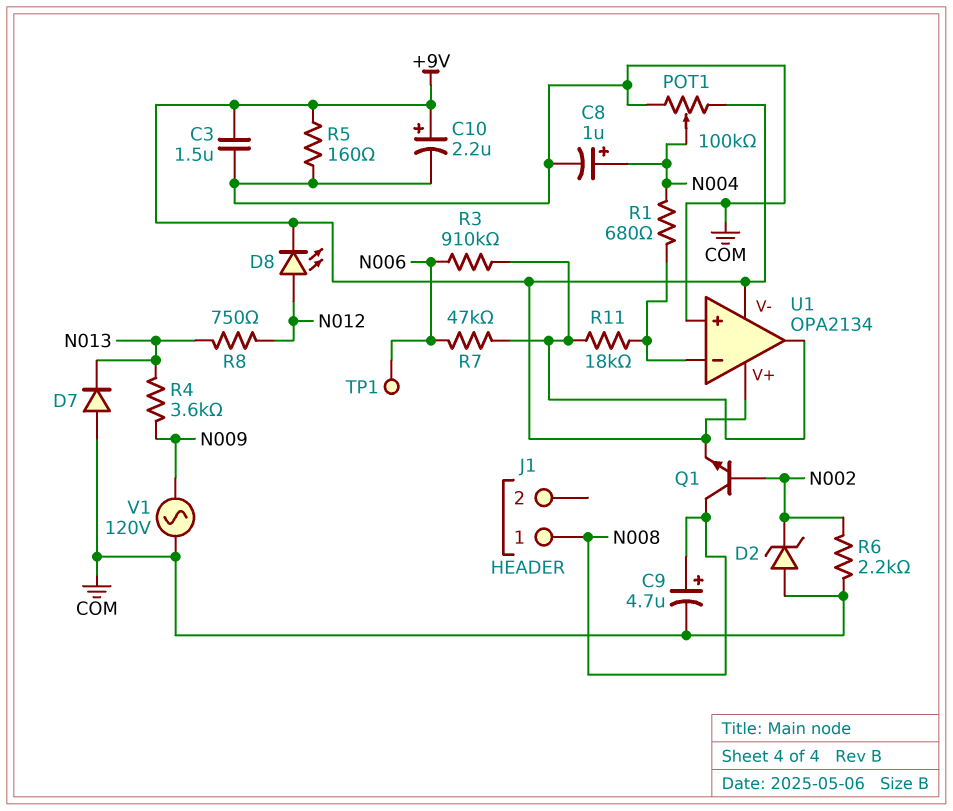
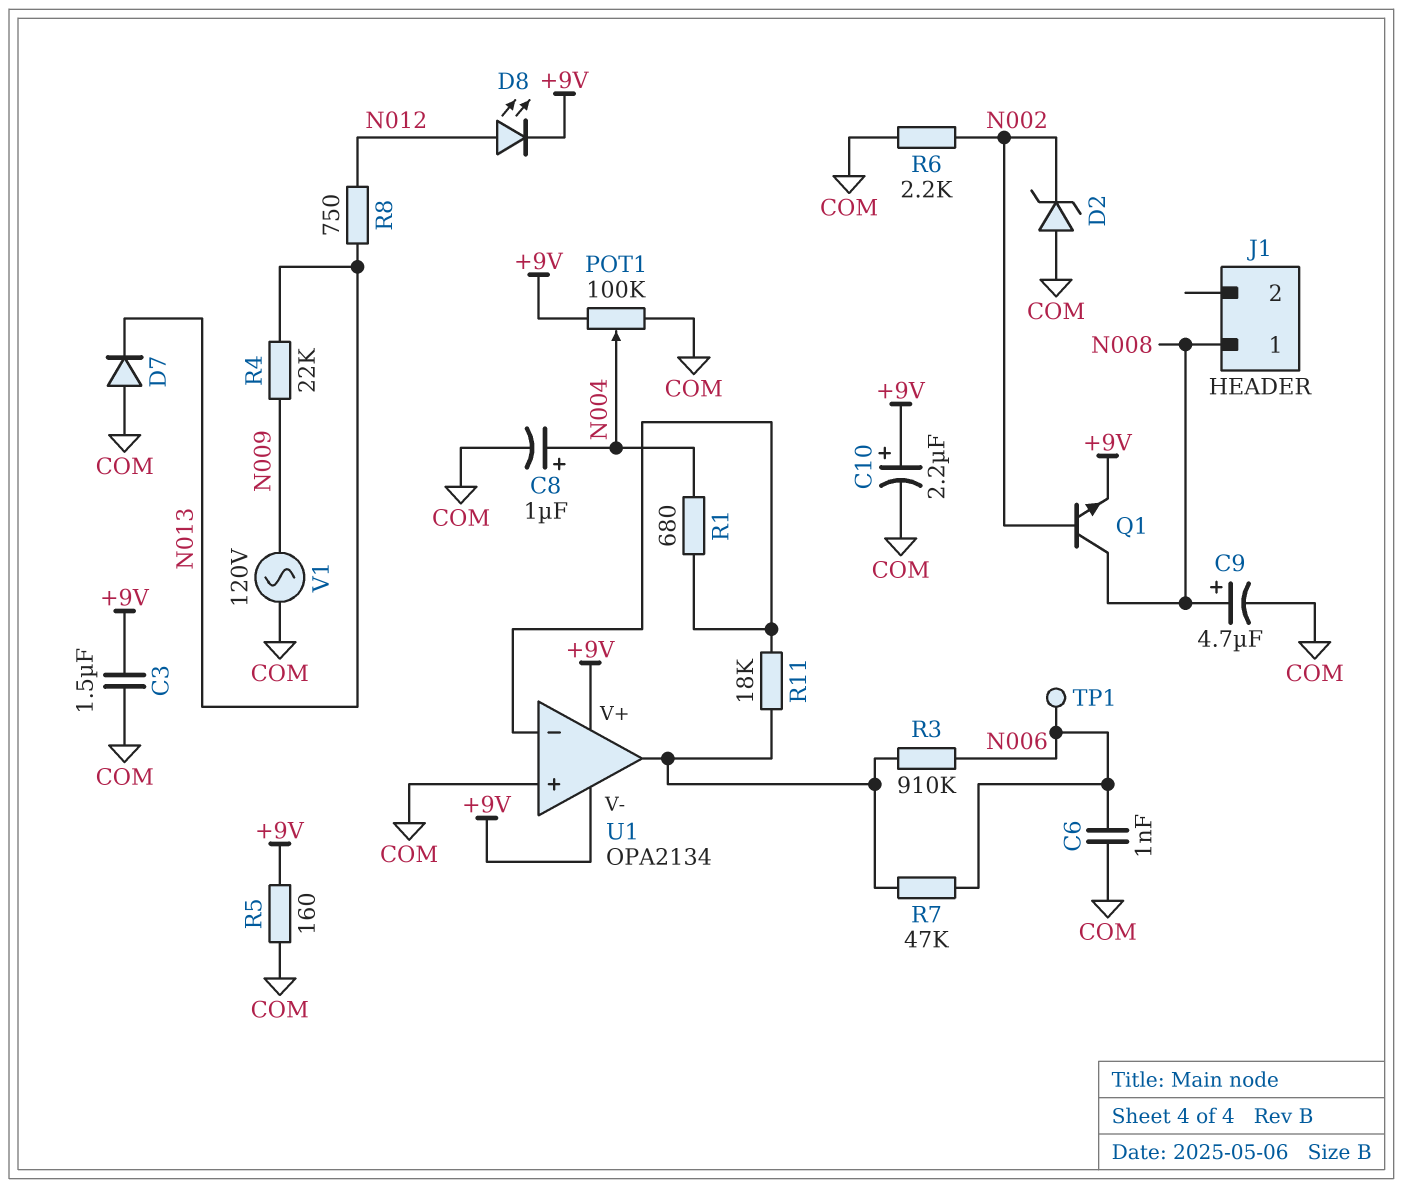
C6: none -> 1nF (COM, N006)
R4: 3.6k (N009, N013) -> 22k (N009, N013)

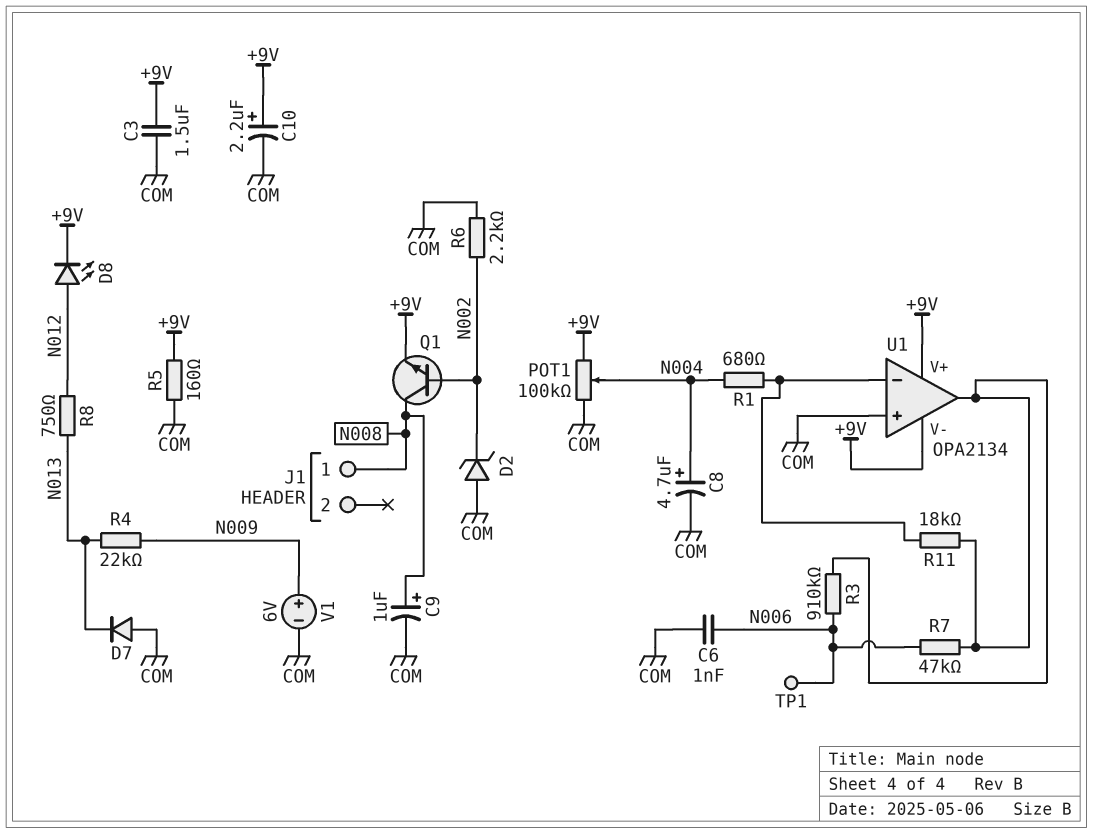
C8: 1uF (plus N004, minus COM) -> 4.7uF (plus N004, minus COM)
C9: 4.7uF (plus N008, minus COM) -> 1uF (plus N008, minus COM)
V1: AC 120V (COM, N009) -> 6V (plus N009, minus COM)

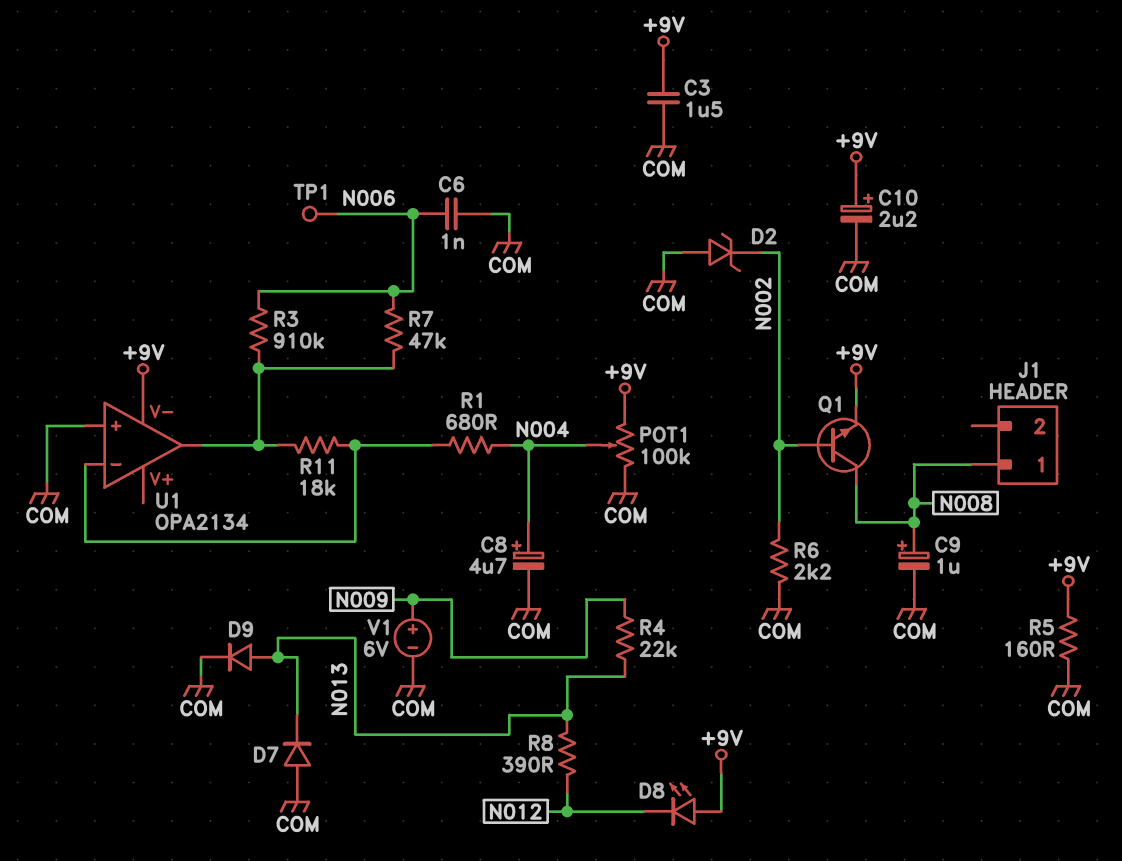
D8: LED (A N012, K +9V) -> LED (A +9V, K N012)
D9: none -> diode (A N013, K COM)
R8: 750 (N012, N013) -> 390 (N012, N013)
U1 pin V+: +9V -> none

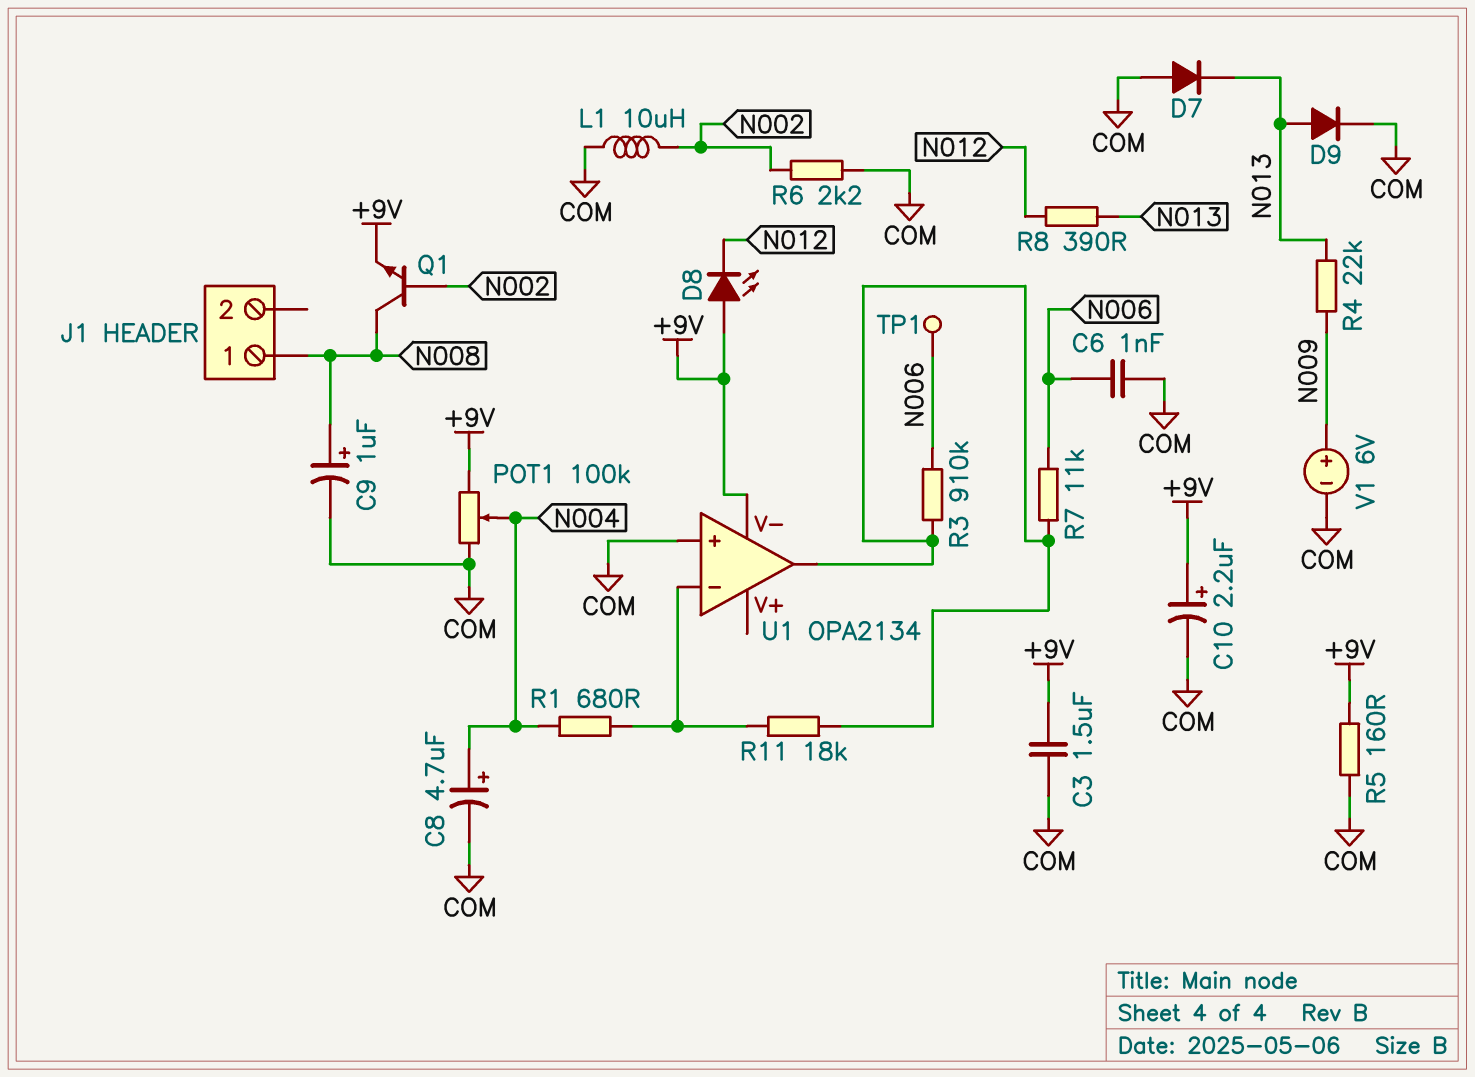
D2: zener (A COM, K N002) -> none
L1: none -> 10uH (COM, N002)
R7: 47k (N006, U1/out) -> 11k (N006, U1/out)

